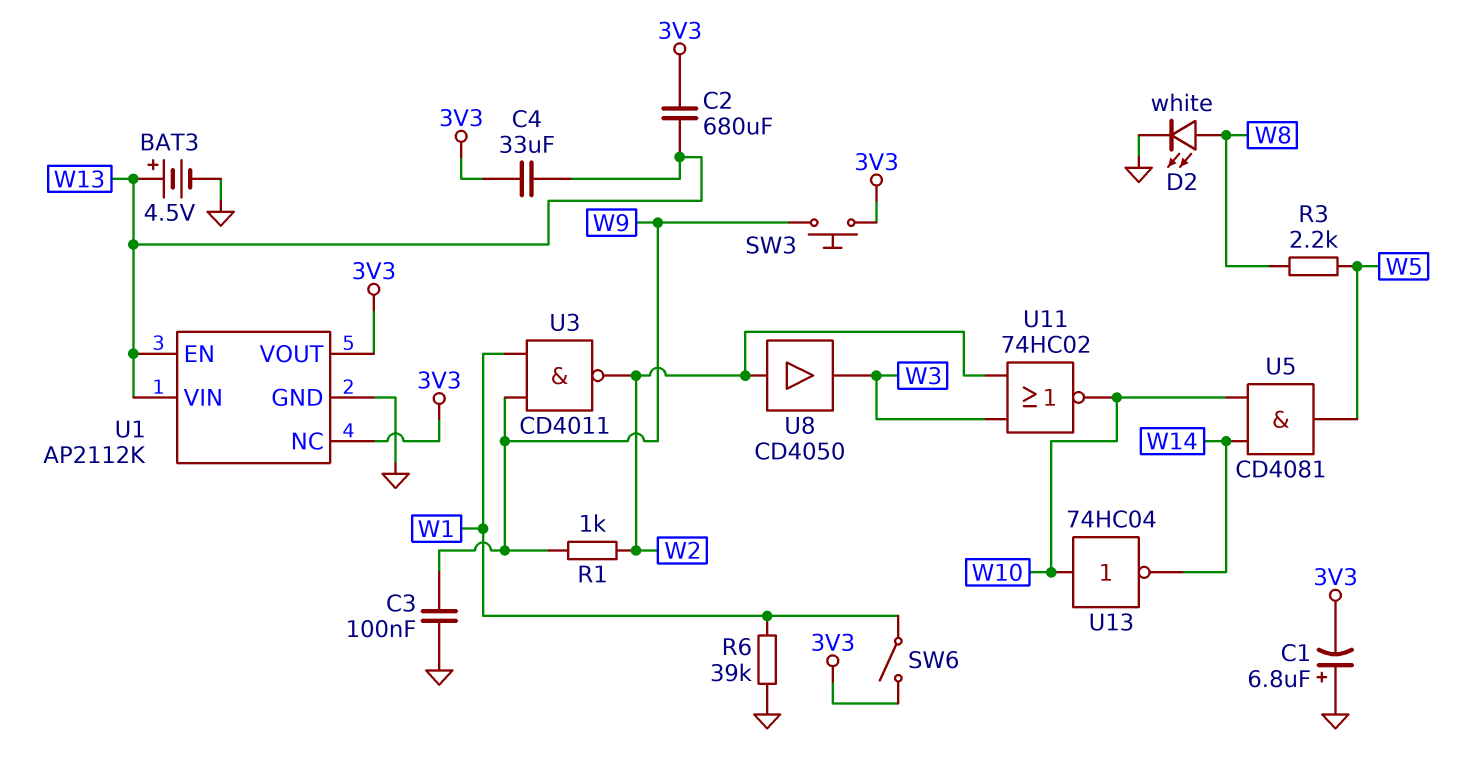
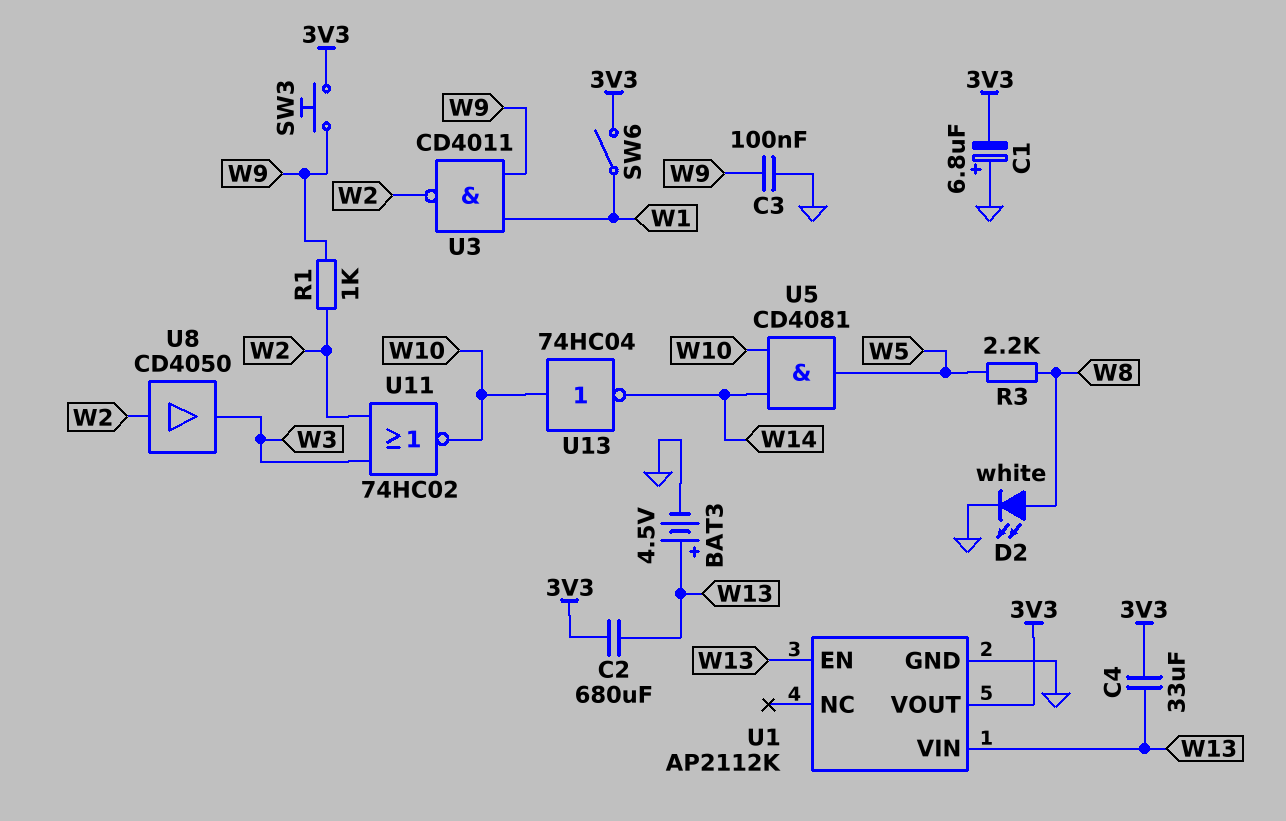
R6: 39k (GND, W1) -> none
U1 pin NC: 3V3 -> none

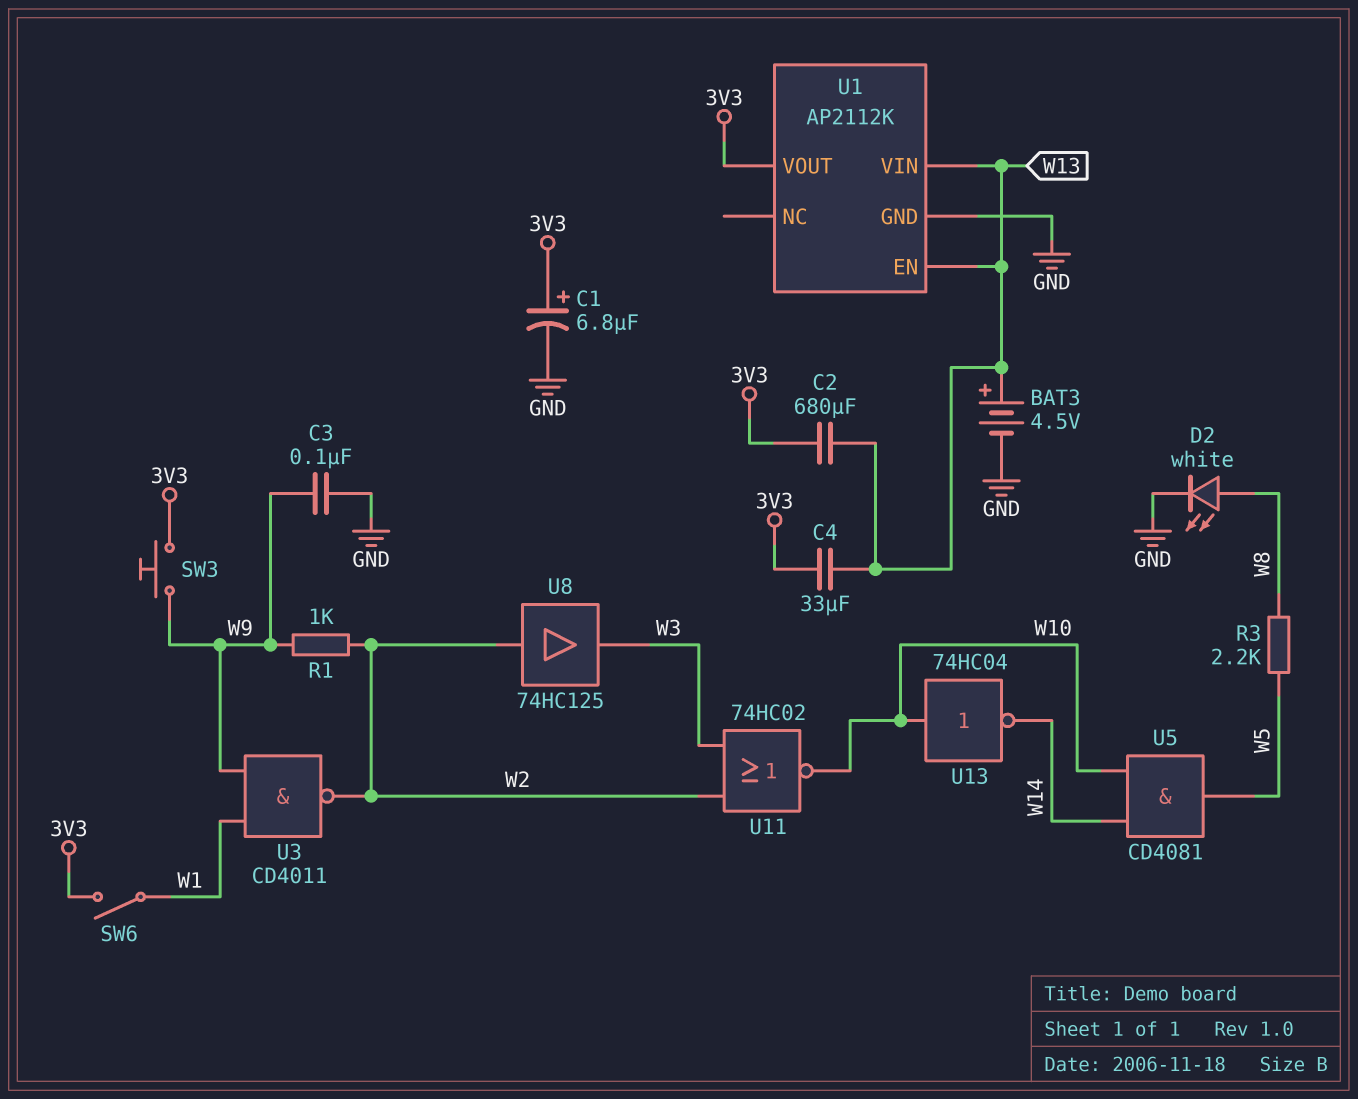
C1: 6.8uF (plus GND, minus 3V3) -> 6.8uF (plus 3V3, minus GND)
U8: buffer CD4050 (in W2, out W3) -> buffer 74HC125 (in W2, out W3)

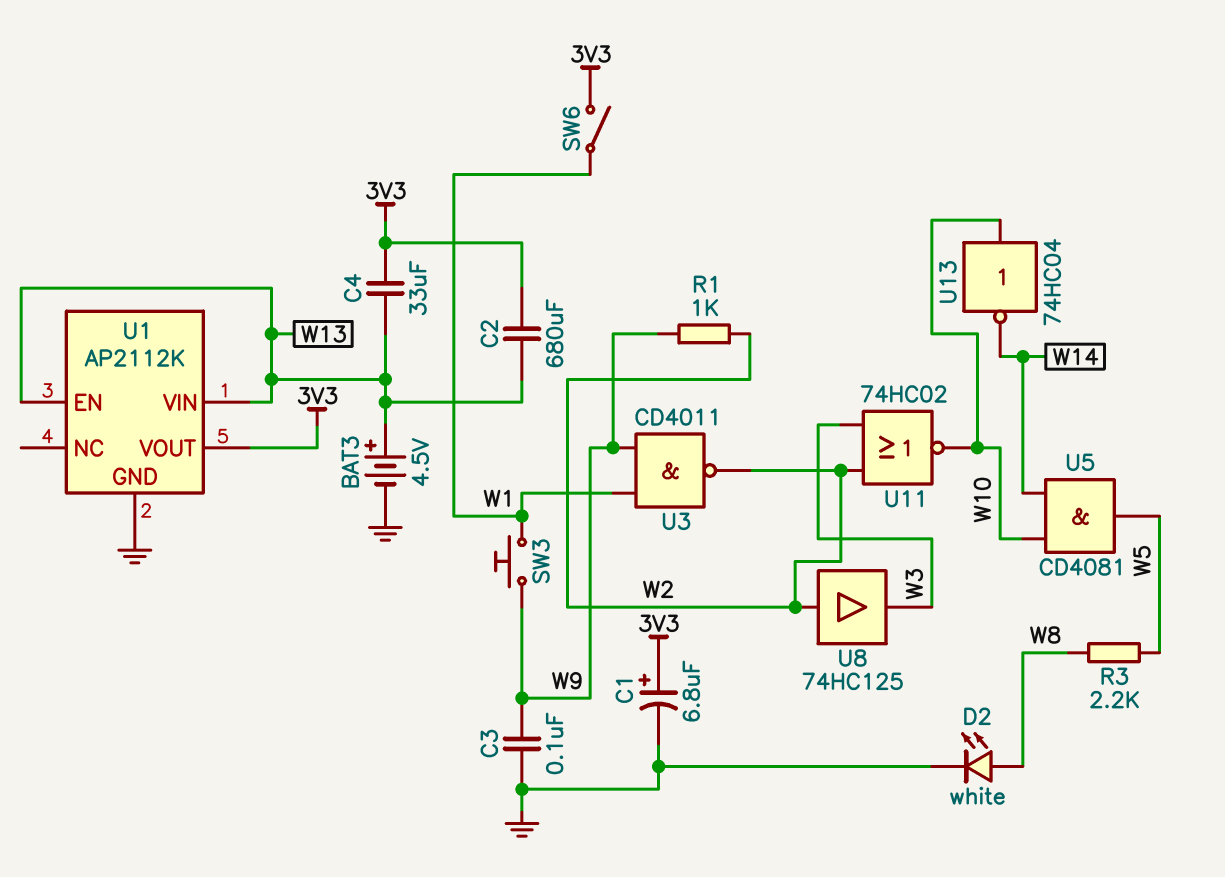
SW3: button (3V3, W9) -> button (W1, W9)

